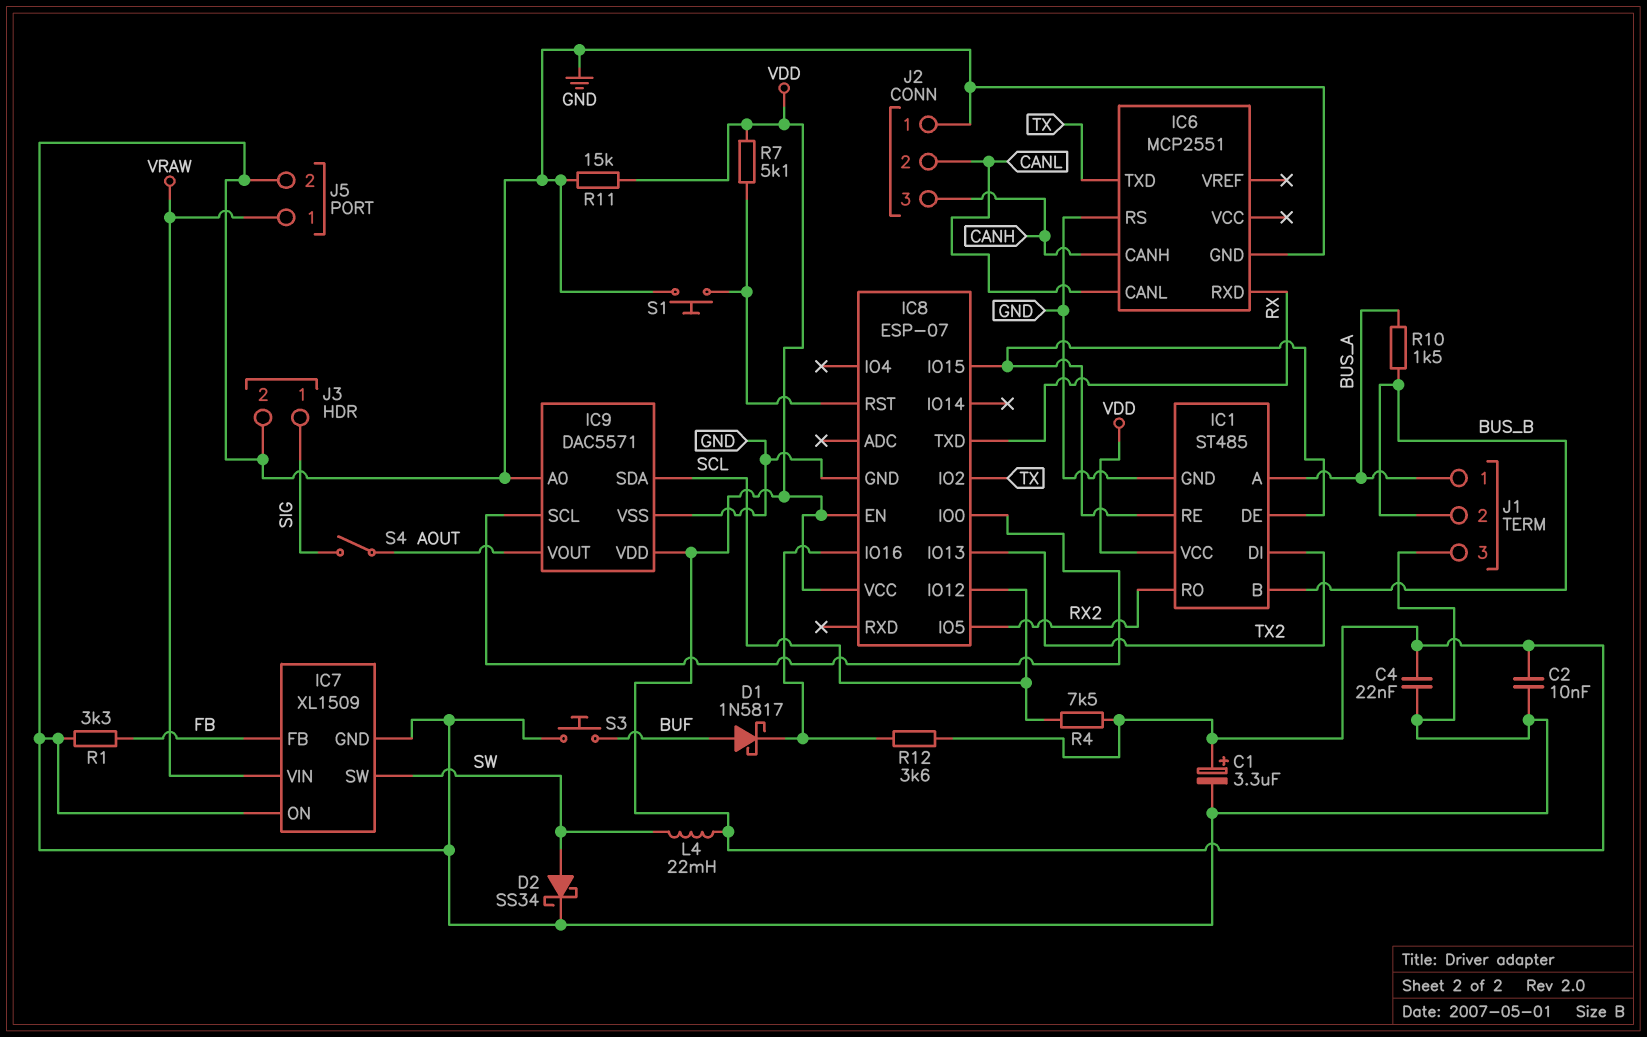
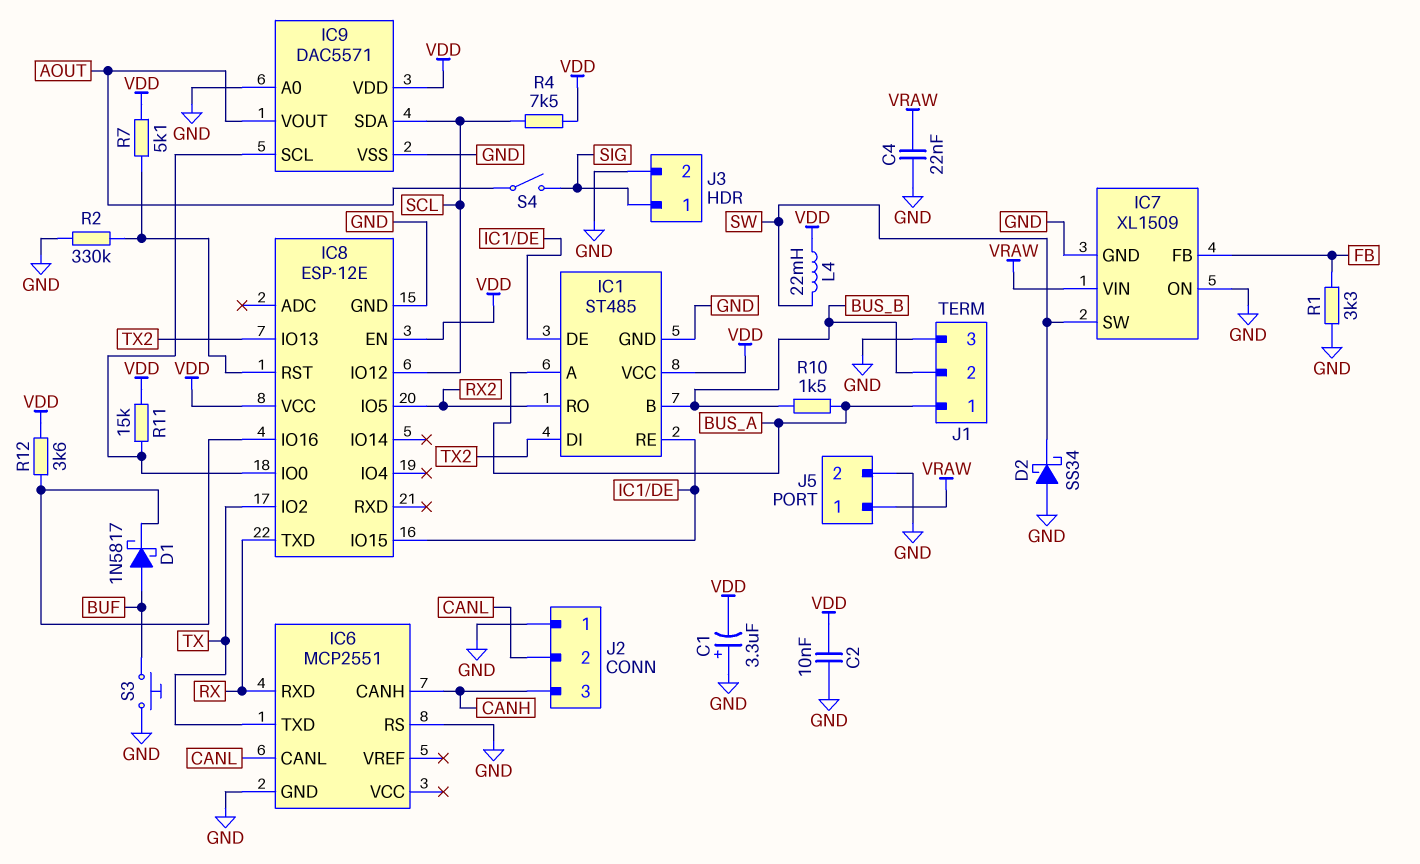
C1: 3.3uF (plus VDD, minus GND) -> 3.3uF (plus GND, minus VDD)
C4: 22nF (GND, VDD) -> 22nF (GND, VRAW)
D2: schottky SS34 (A SW, K GND) -> schottky SS34 (A GND, K SW)
IC8: ESP-07 -> ESP-12E
R2: none -> 330k (GND, IC8/RST)
R11: 15k (GND, VDD) -> 15k (IC8/IO0, VDD)
S1: button (GND, IC8/RST) -> none

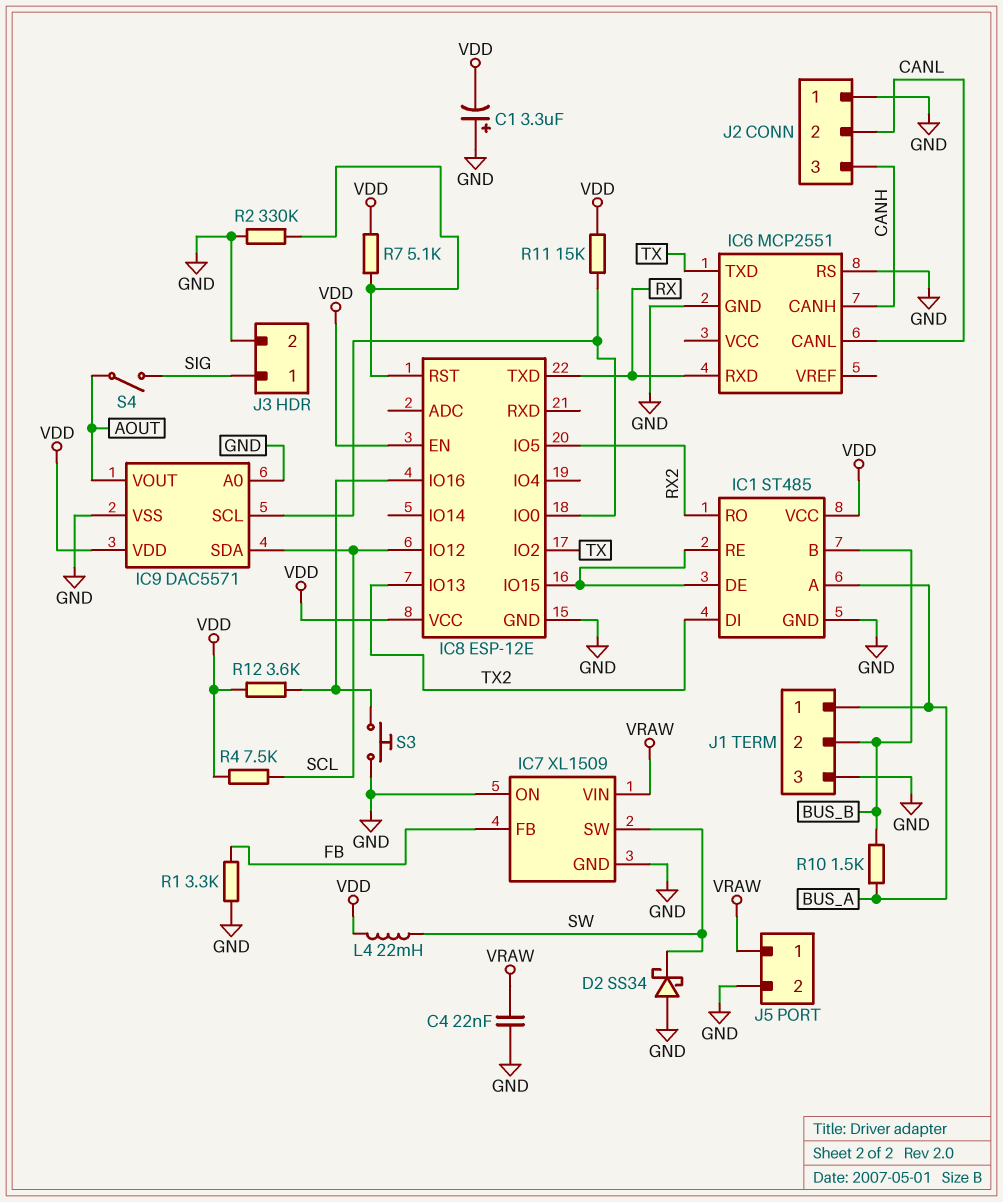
C2: 10nF (GND, VDD) -> none
D1: schottky 1N5817 (A BUF, K IC8/IO16) -> none
S3: button (BUF, GND) -> button (GND, IC8/IO16)

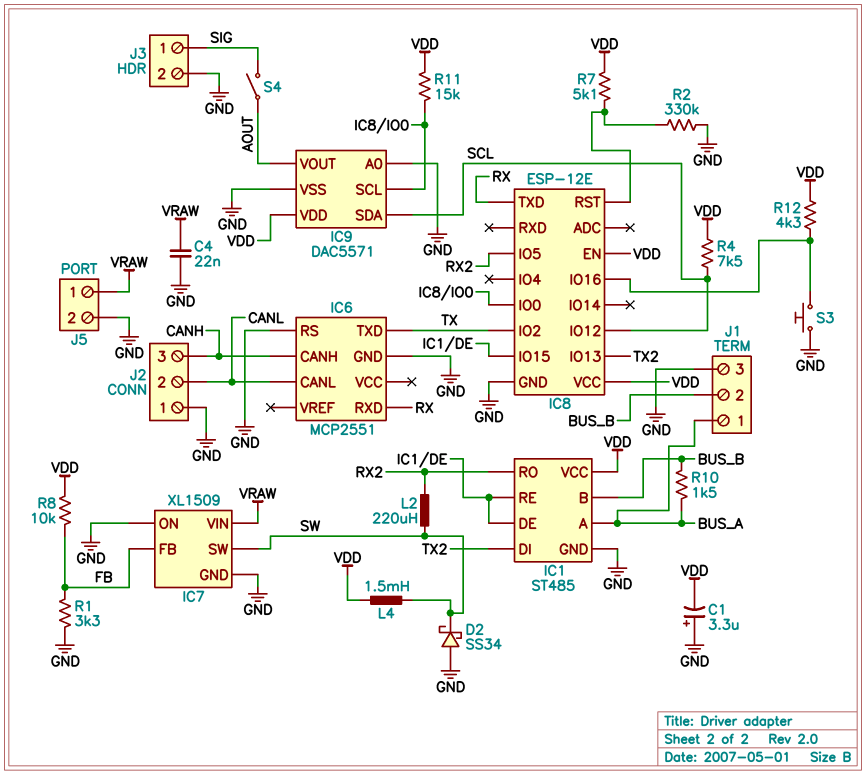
L2: none -> 220uH (RX2, SW)
L4: 22mH (SW, VDD) -> 1.5mH (SW, VDD)
R8: none -> 10k (FB, VDD)
R12: 3.6k (IC8/IO16, VDD) -> 4.3k (IC8/IO16, VDD)

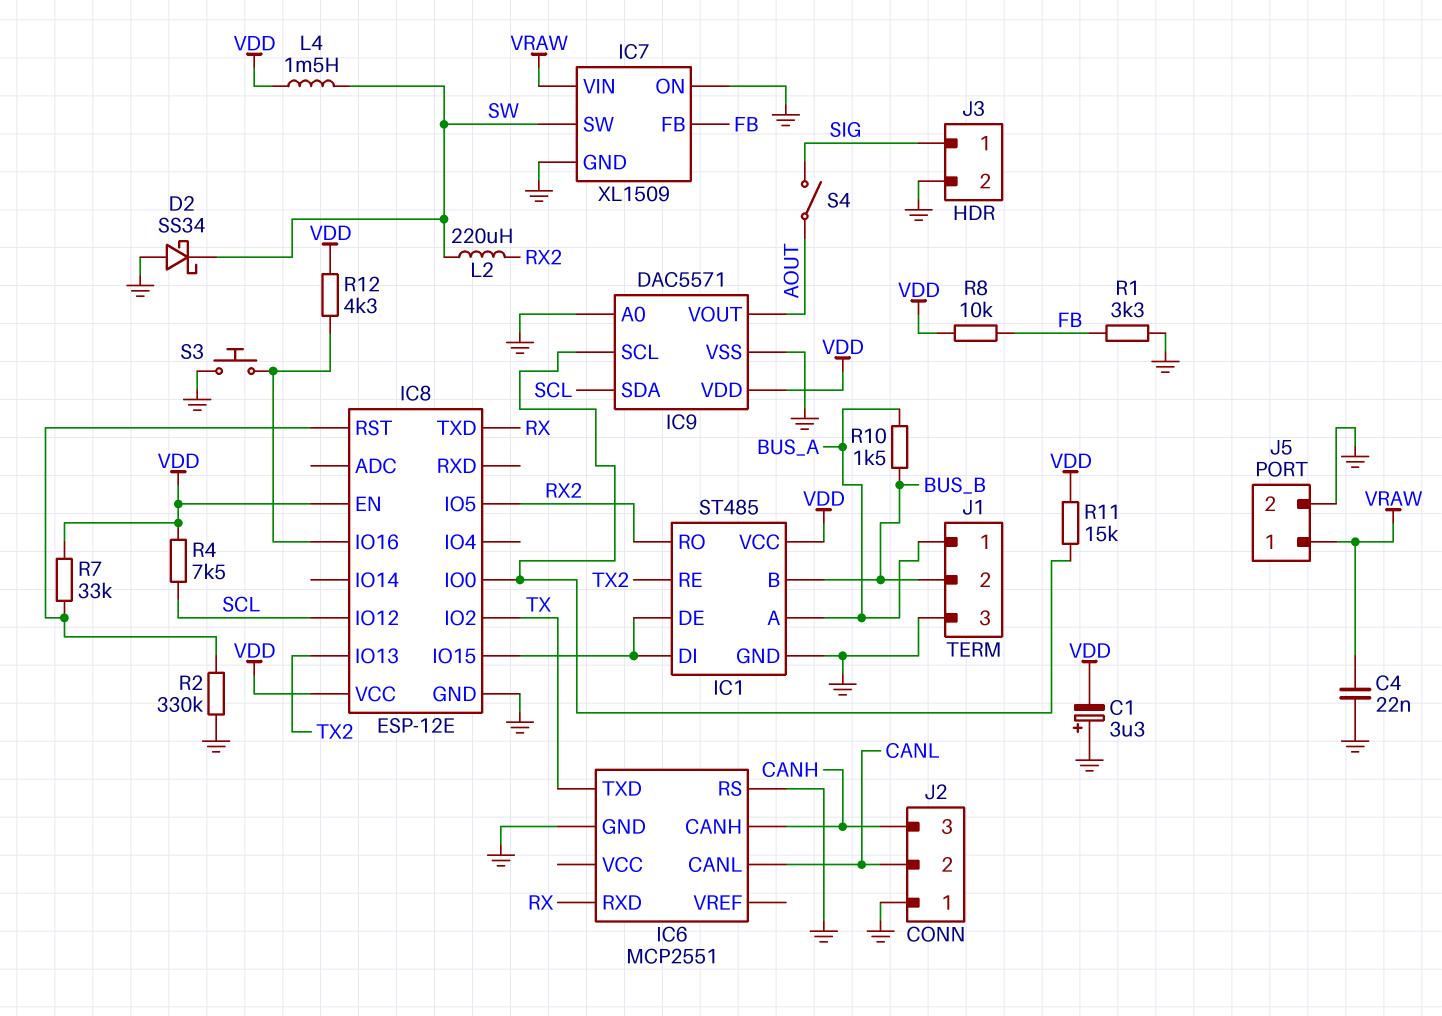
IC1 pin DI: TX2 -> IC1/DE
IC1 pin RE: IC1/DE -> TX2
R7: 5.1k (IC8/RST, VDD) -> 33k (IC8/RST, VDD)

